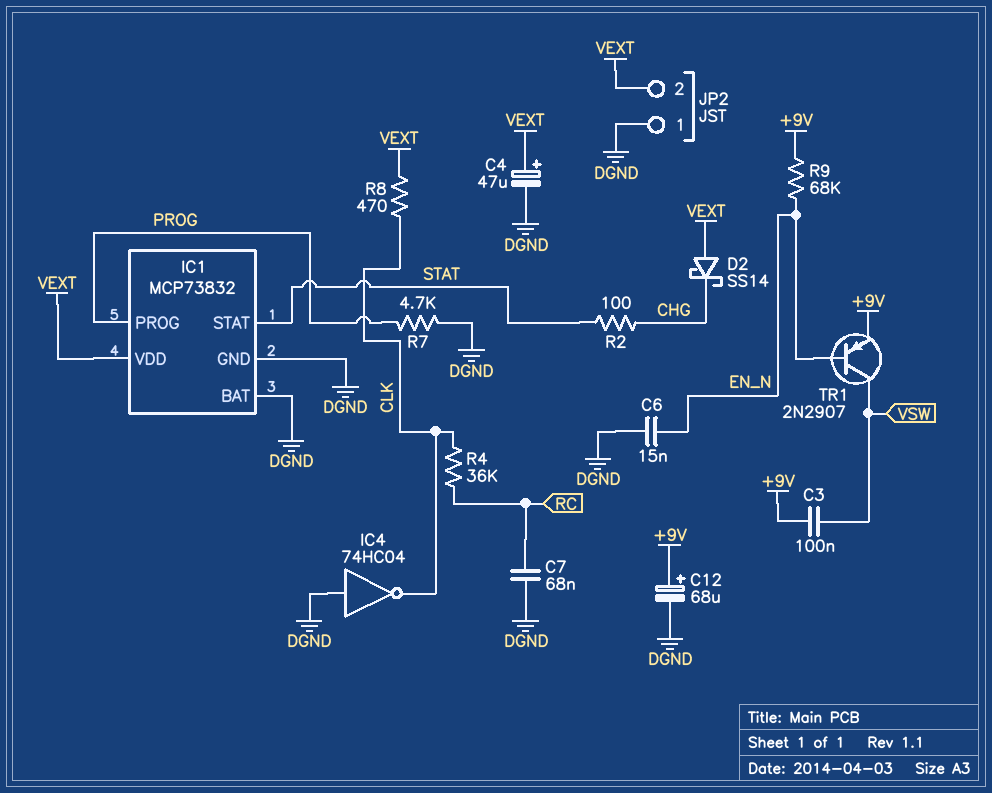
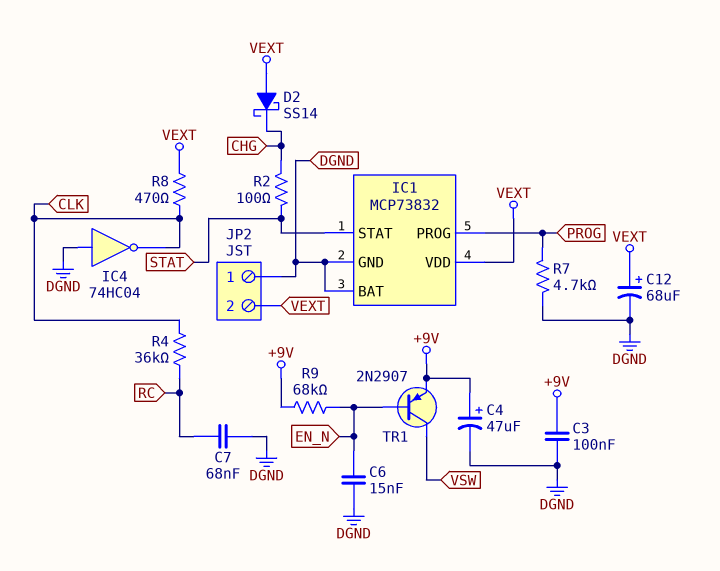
C3: 100nF (+9V, VSW) -> 100nF (+9V, DGND)
C4: 47uF (plus VEXT, minus DGND) -> 47uF (plus +9V, minus DGND)
C12: 68uF (plus +9V, minus DGND) -> 68uF (plus VEXT, minus DGND)

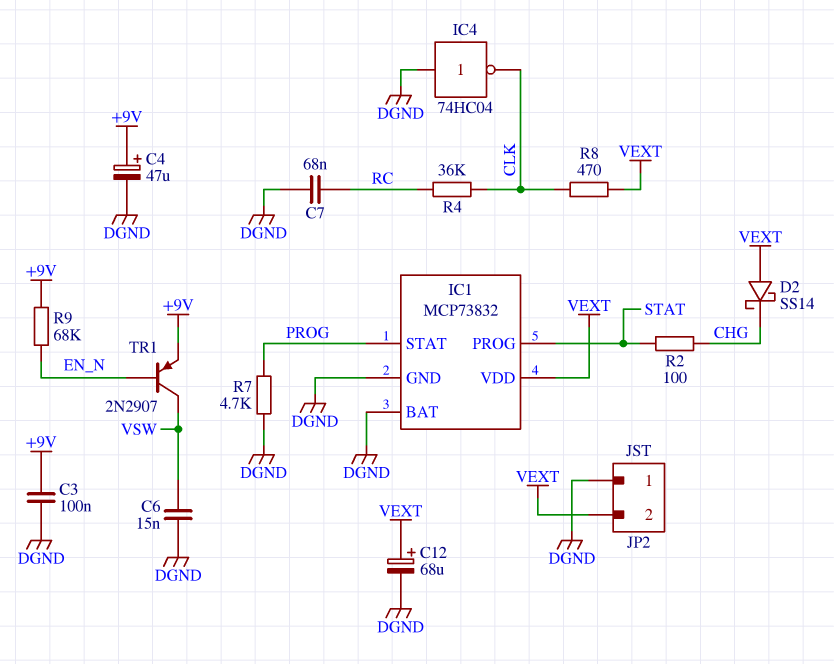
C6: 15nF (DGND, EN_N) -> 15nF (DGND, VSW)
IC1 pin PROG: PROG -> STAT
IC1 pin STAT: STAT -> PROG

